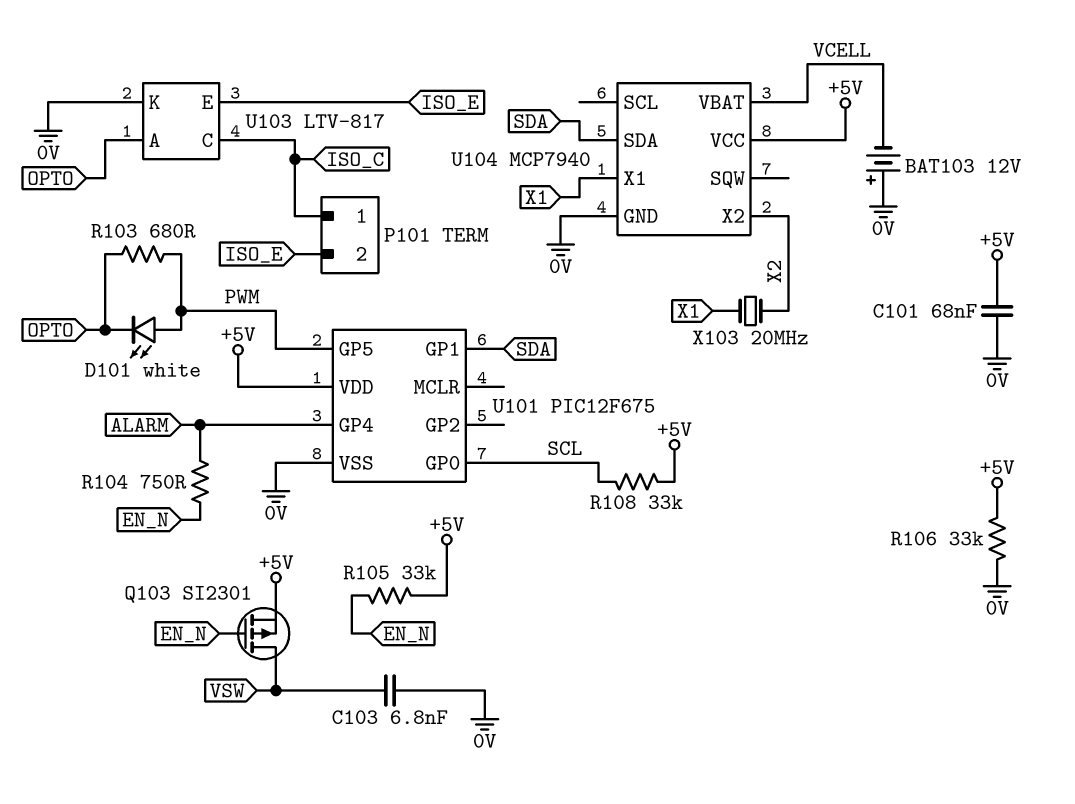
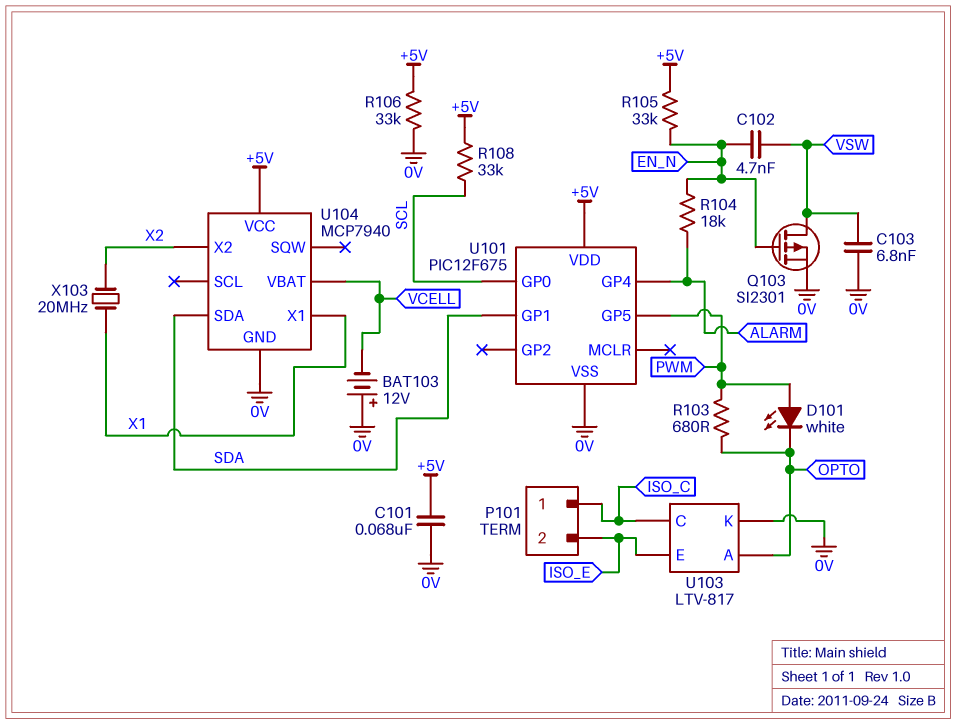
C102: none -> 4.7nF (EN_N, VSW)
Q103: PMOS SI2301 (G EN_N, D VSW, S +5V) -> PMOS SI2301 (G EN_N, D VSW, S 0V)
R104: 750 (ALARM, EN_N) -> 18k (ALARM, EN_N)

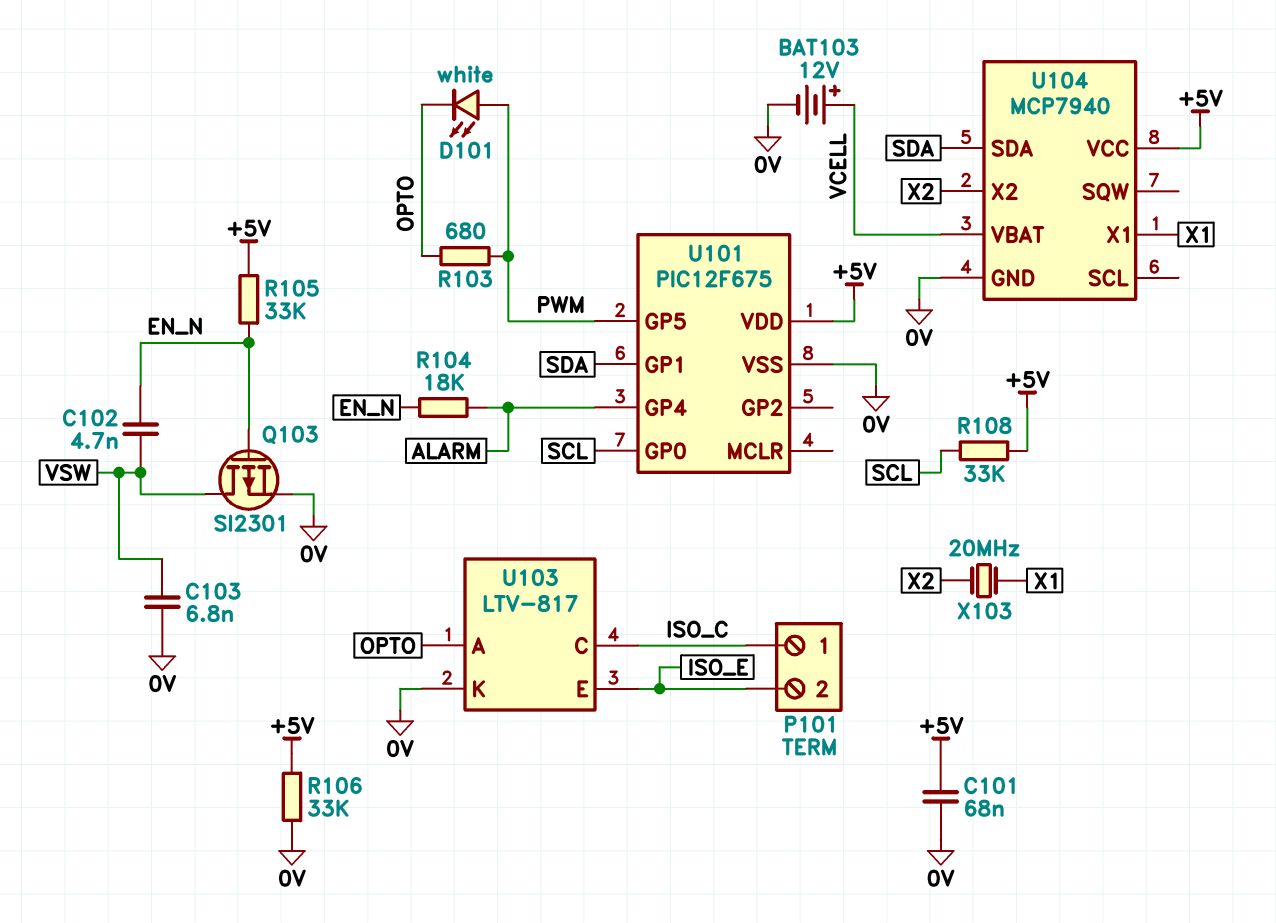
BAT103: 12V (plus 0V, minus VCELL) -> 12V (plus VCELL, minus 0V)

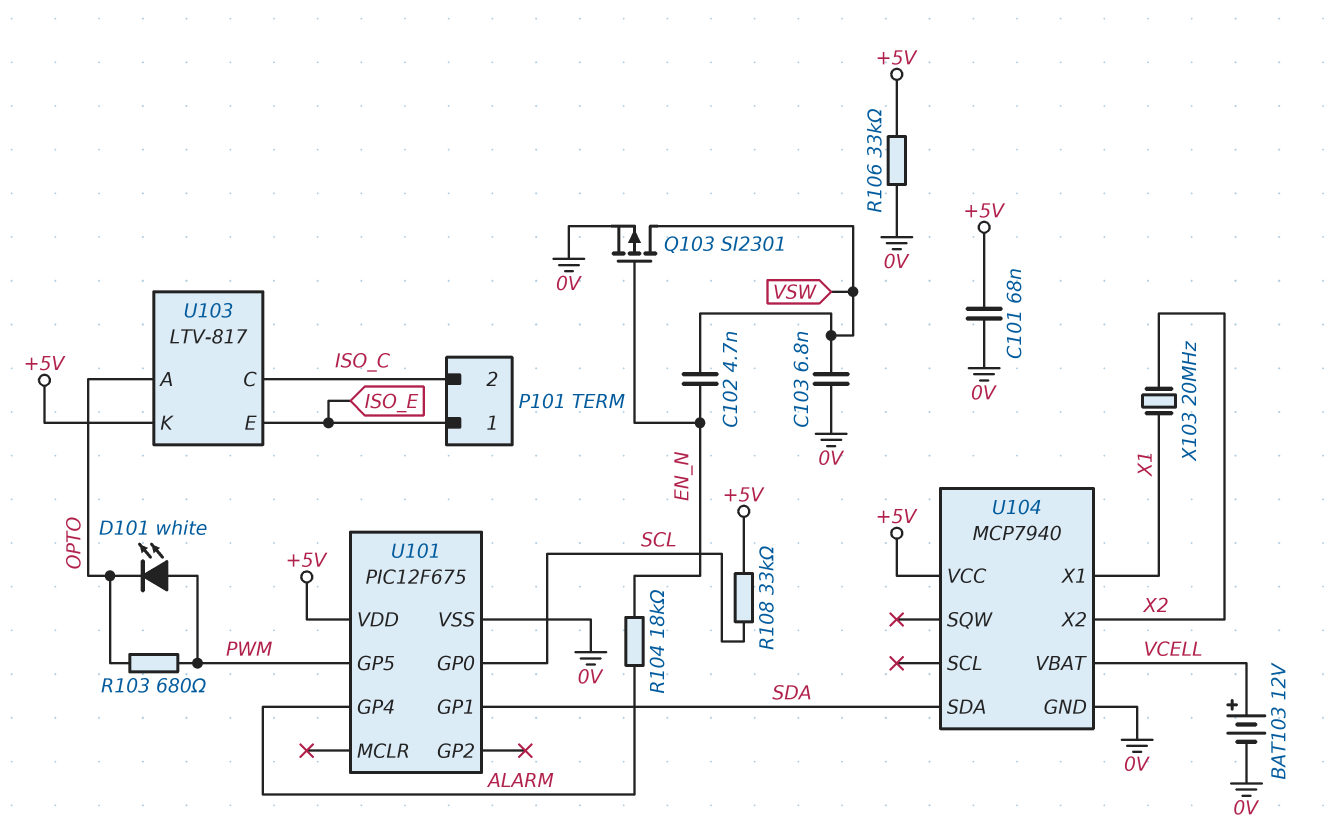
P101 pin 1: ISO_C -> ISO_E
P101 pin 2: ISO_E -> ISO_C
R105: 33k (+5V, EN_N) -> none
U103 pin K: 0V -> +5V

